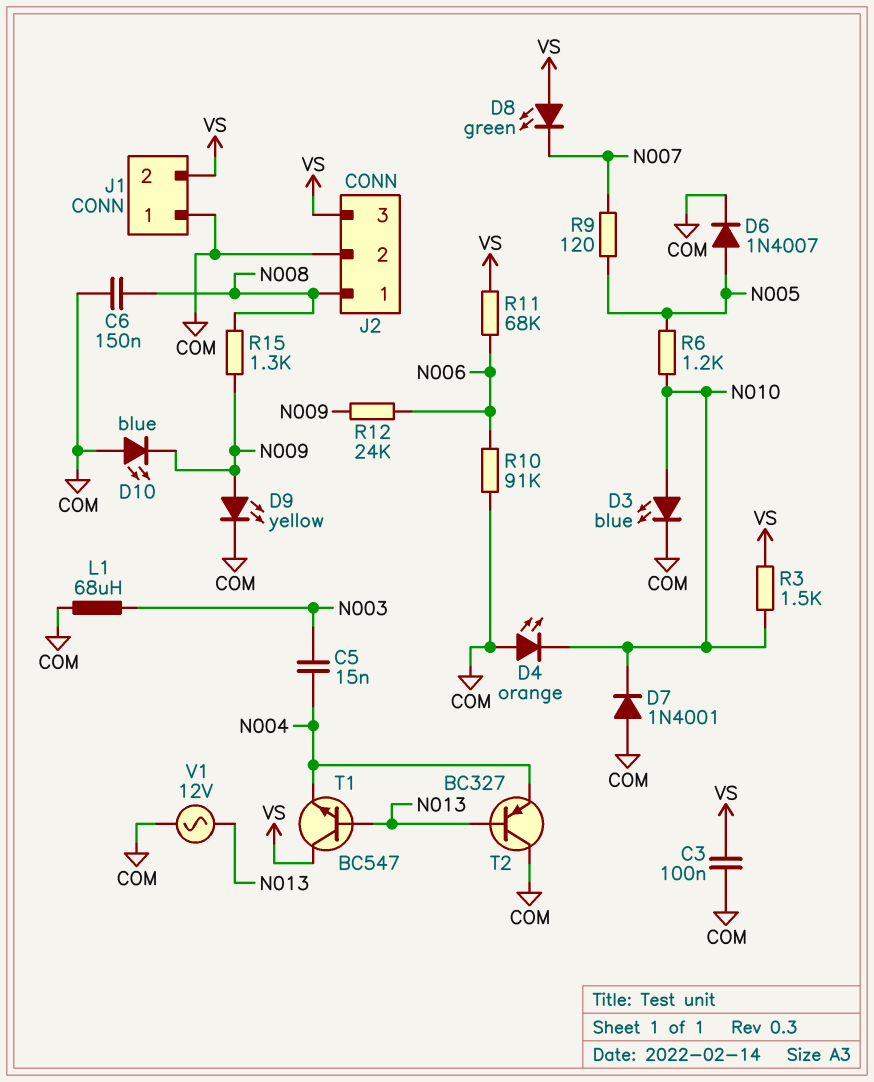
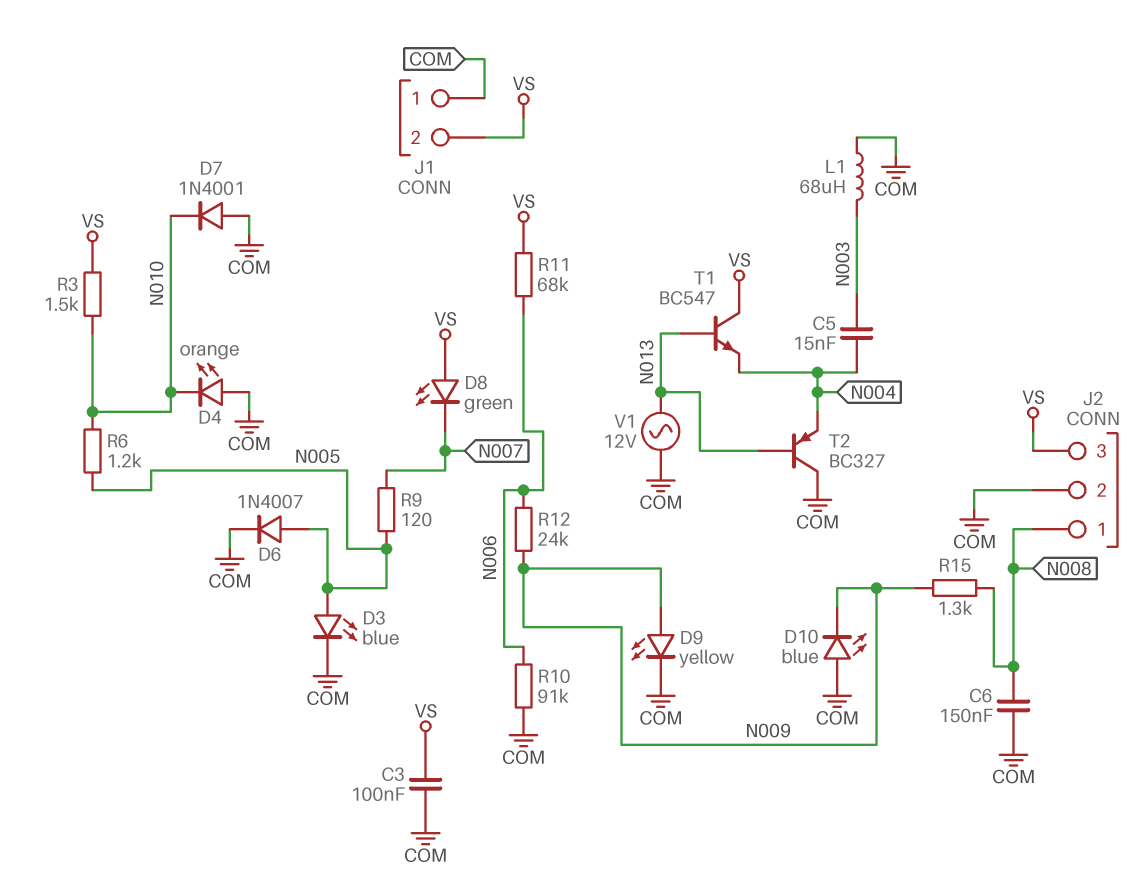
D3: LED blue (A N010, K COM) -> LED blue (A N005, K COM)

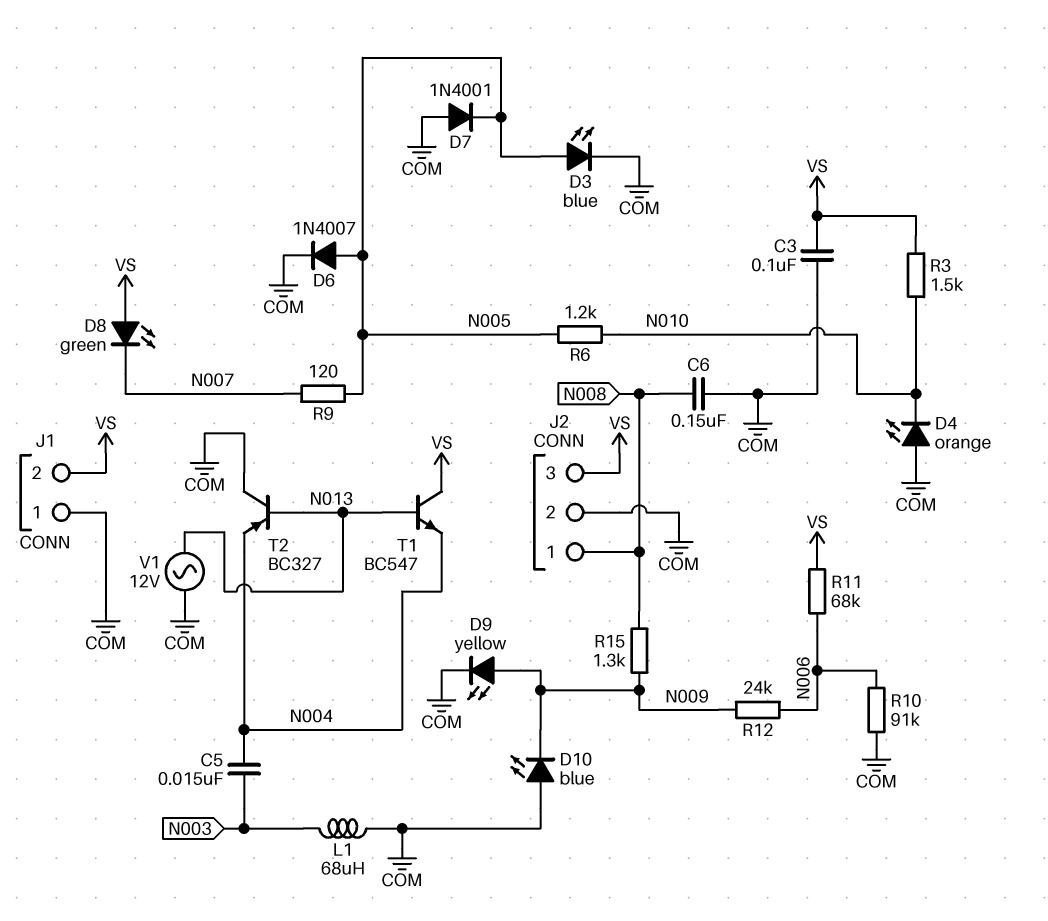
D7: diode 1N4001 (A COM, K N010) -> diode 1N4001 (A COM, K N005)

